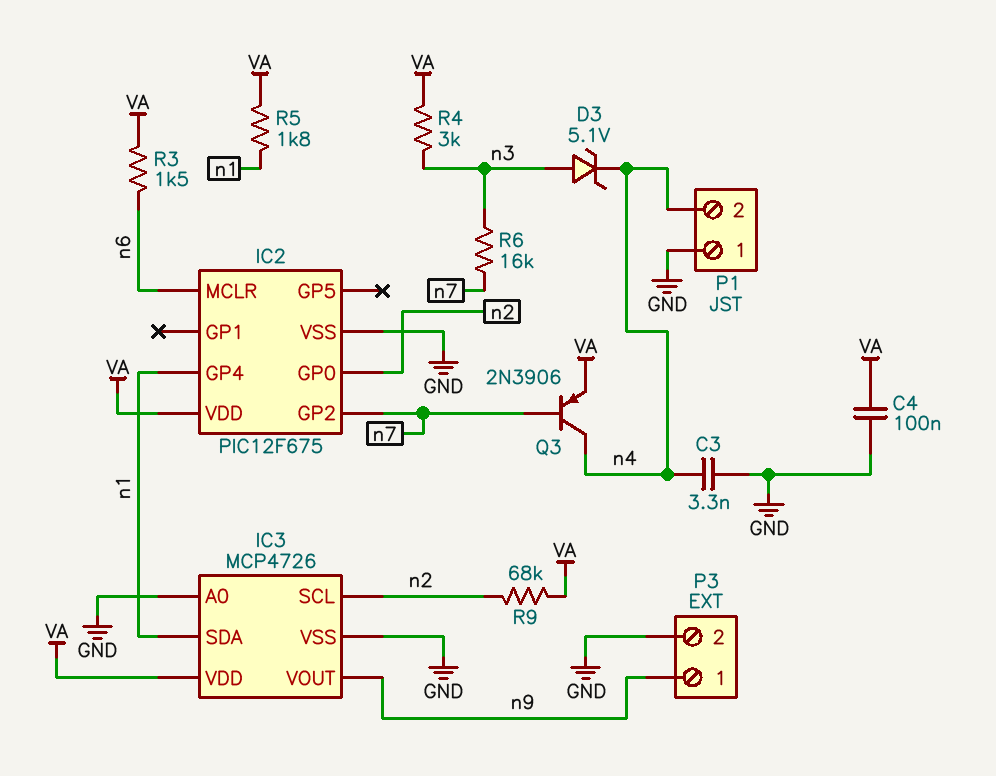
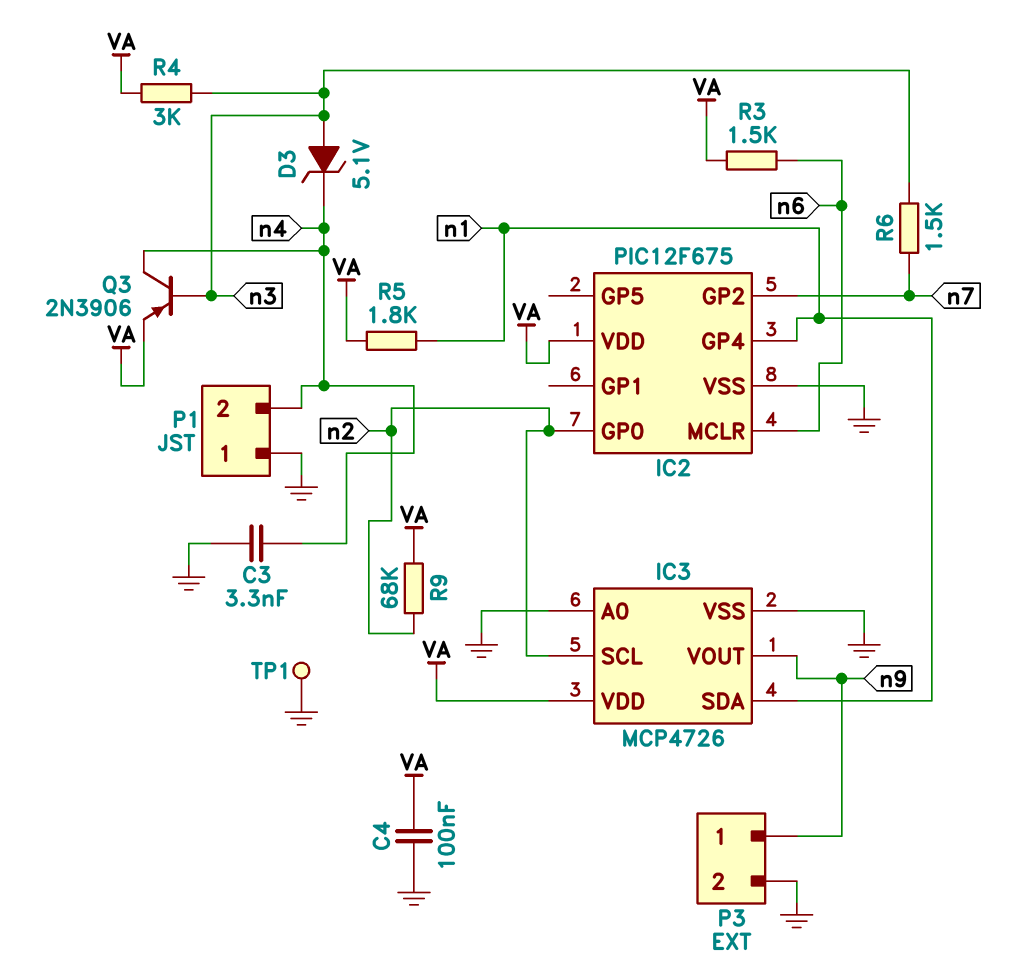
Q3: PNP 2N3906 (B n7, C n4, E VA) -> PNP 2N3906 (B n3, C n4, E VA)
R6: 16k (n3, n7) -> 1.5k (n3, n7)
TP1: none -> test point (GND)

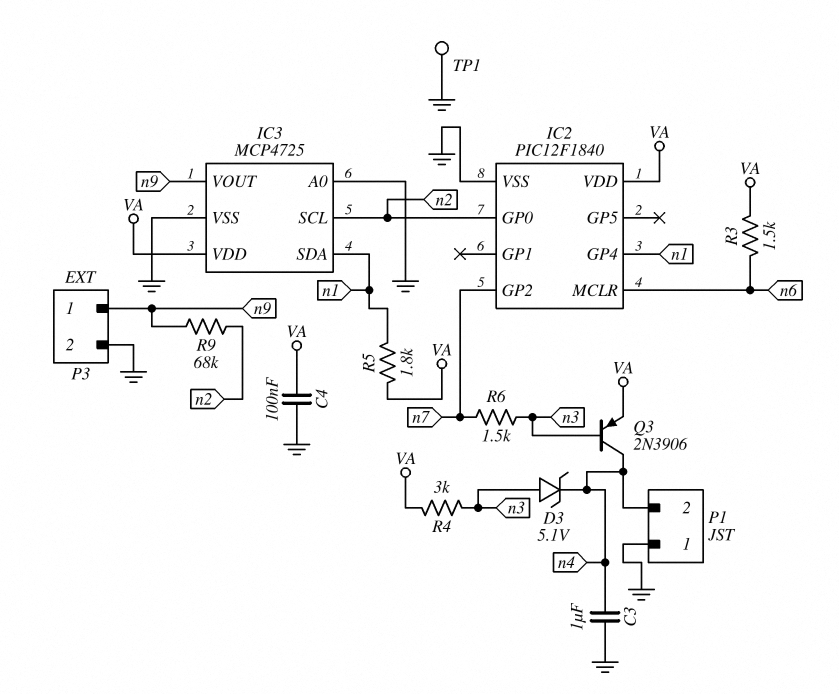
C3: 3.3nF (GND, n4) -> 1uF (GND, n4)
IC2: PIC12F675 -> PIC12F1840
IC3: MCP4726 -> MCP4725
R9: 68k (VA, n2) -> 68k (n2, n9)

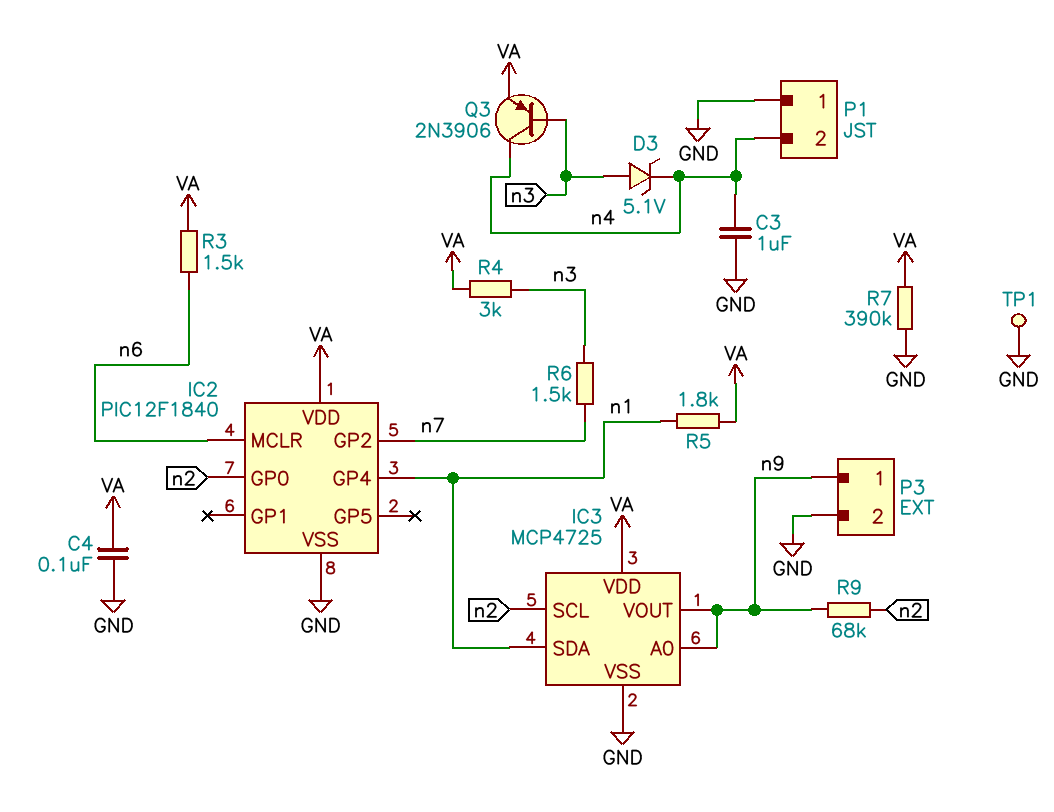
IC3 pin A0: GND -> n9
R7: none -> 390k (GND, VA)

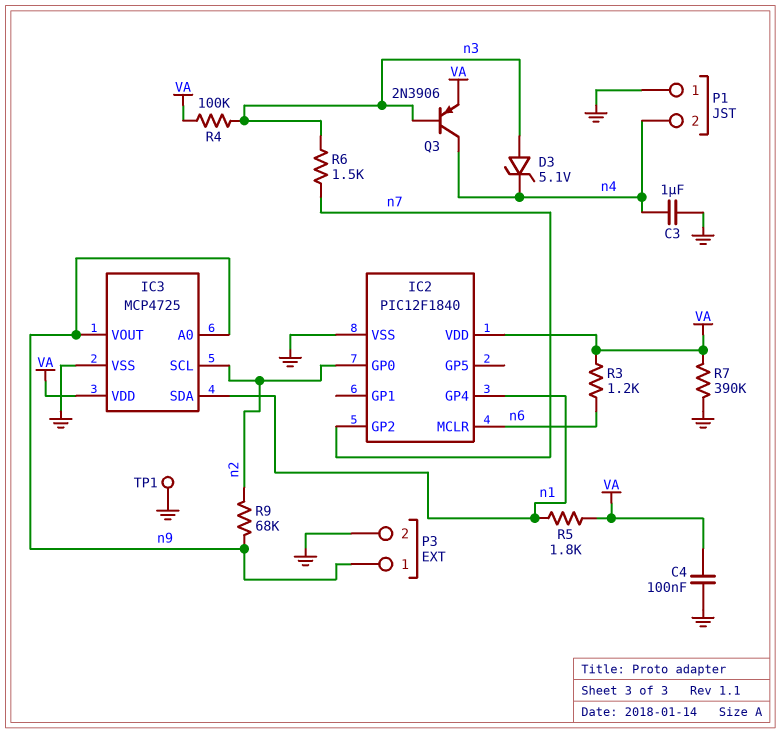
R3: 1.5k (VA, n6) -> 1.2k (VA, n6)
R4: 3k (VA, n3) -> 100k (VA, n3)

